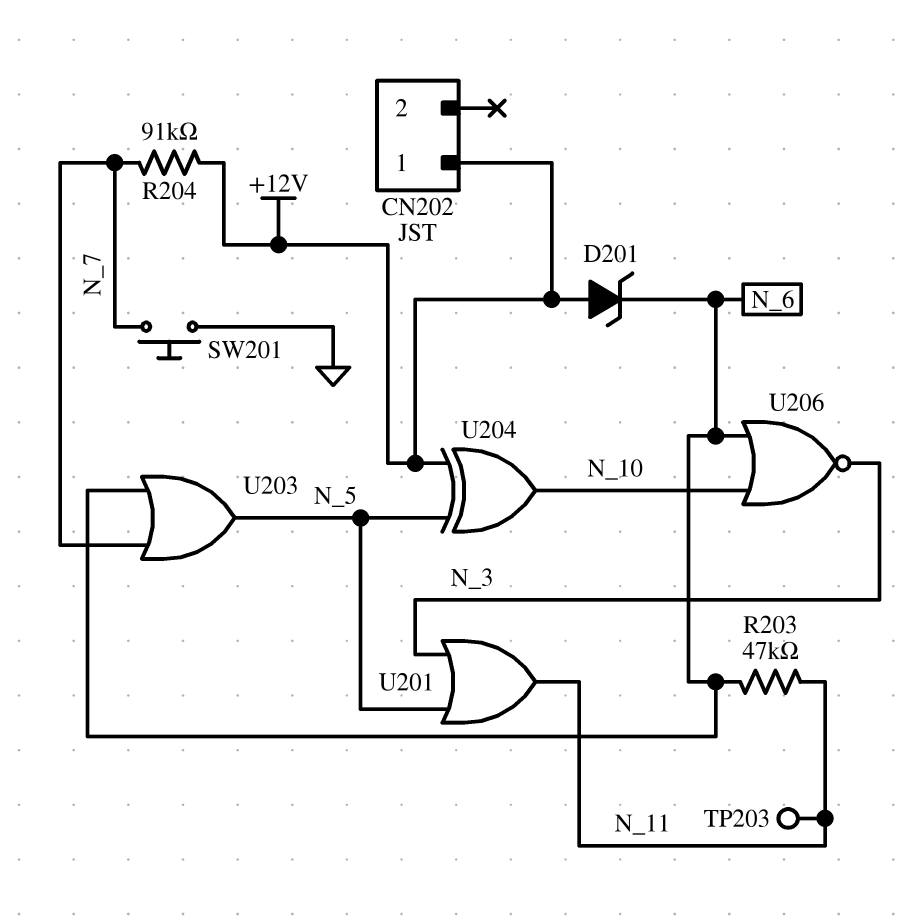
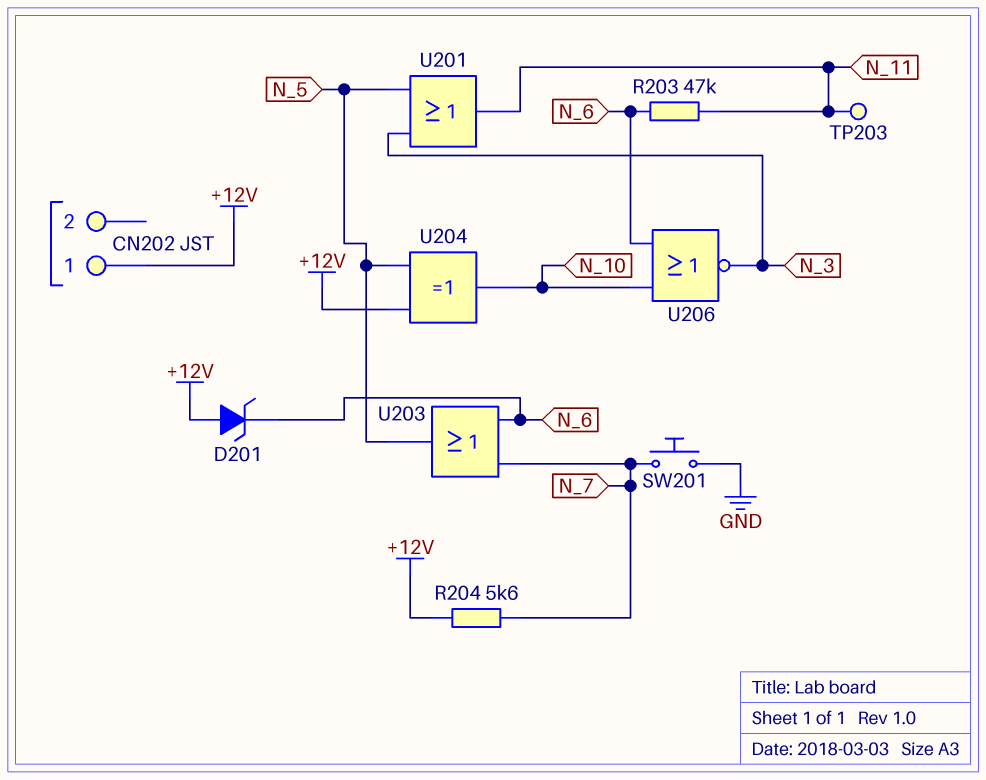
R204: 91k (+12V, N_7) -> 5.6k (+12V, N_7)

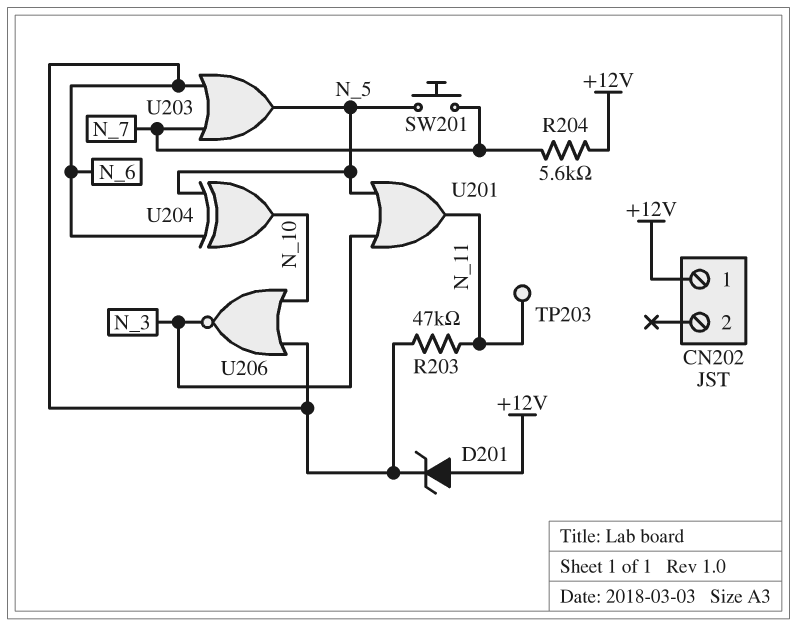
SW201: button (GND, N_7) -> button (N_5, N_7)
U204: XOR (in +12V, in N_5, out N_10) -> XOR (in N_5, in N_6, out N_10)

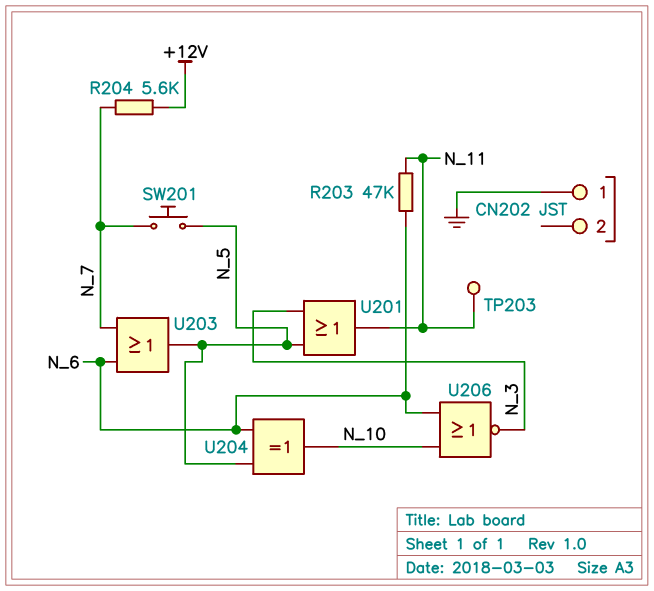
CN202 pin 1: +12V -> GND
D201: zener (A +12V, K N_6) -> none

